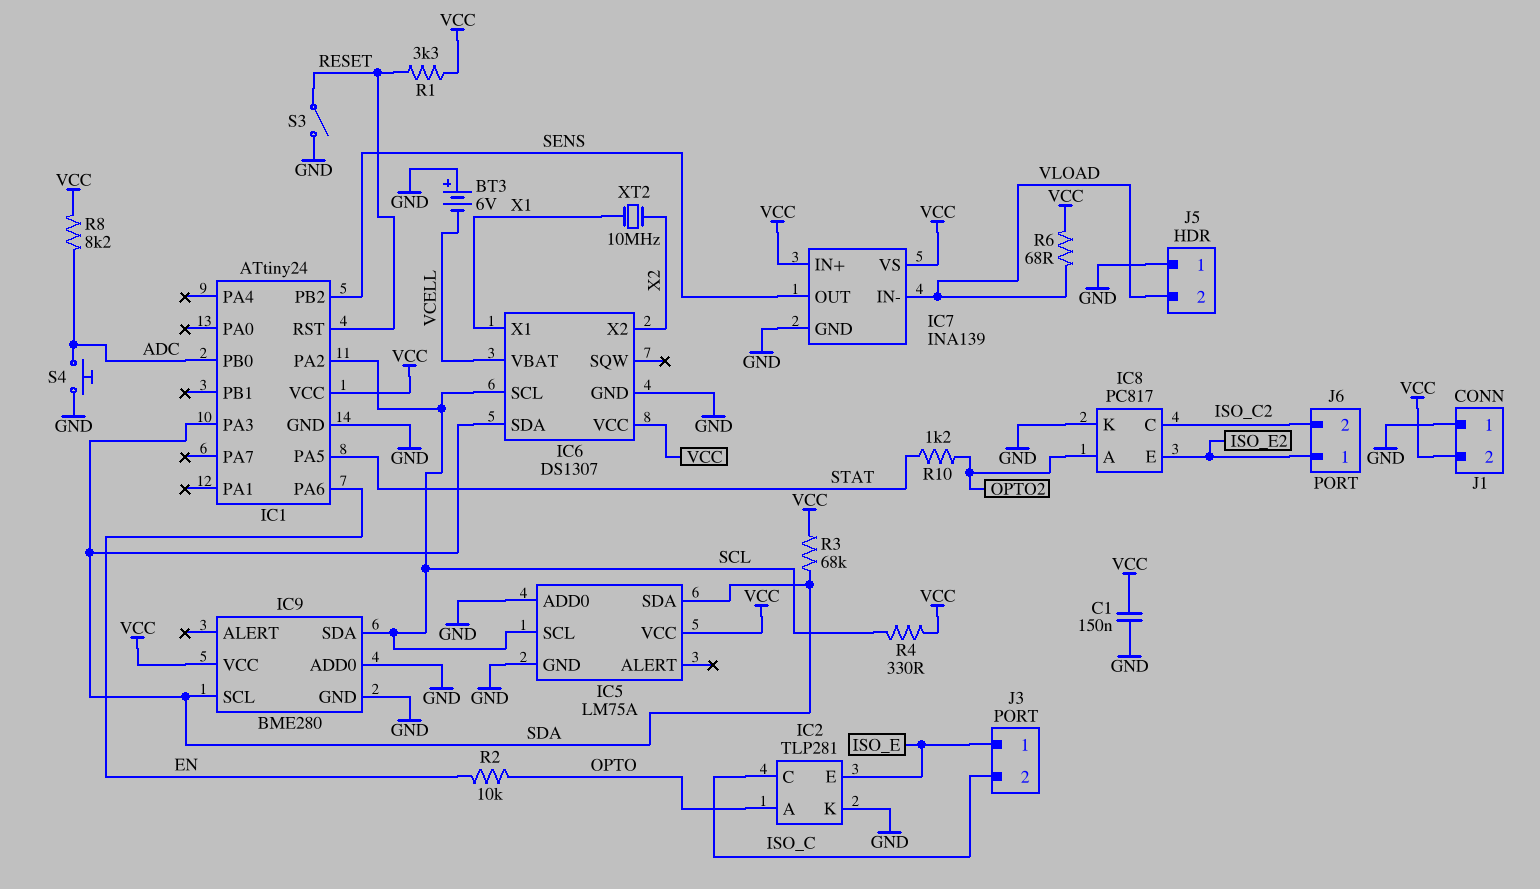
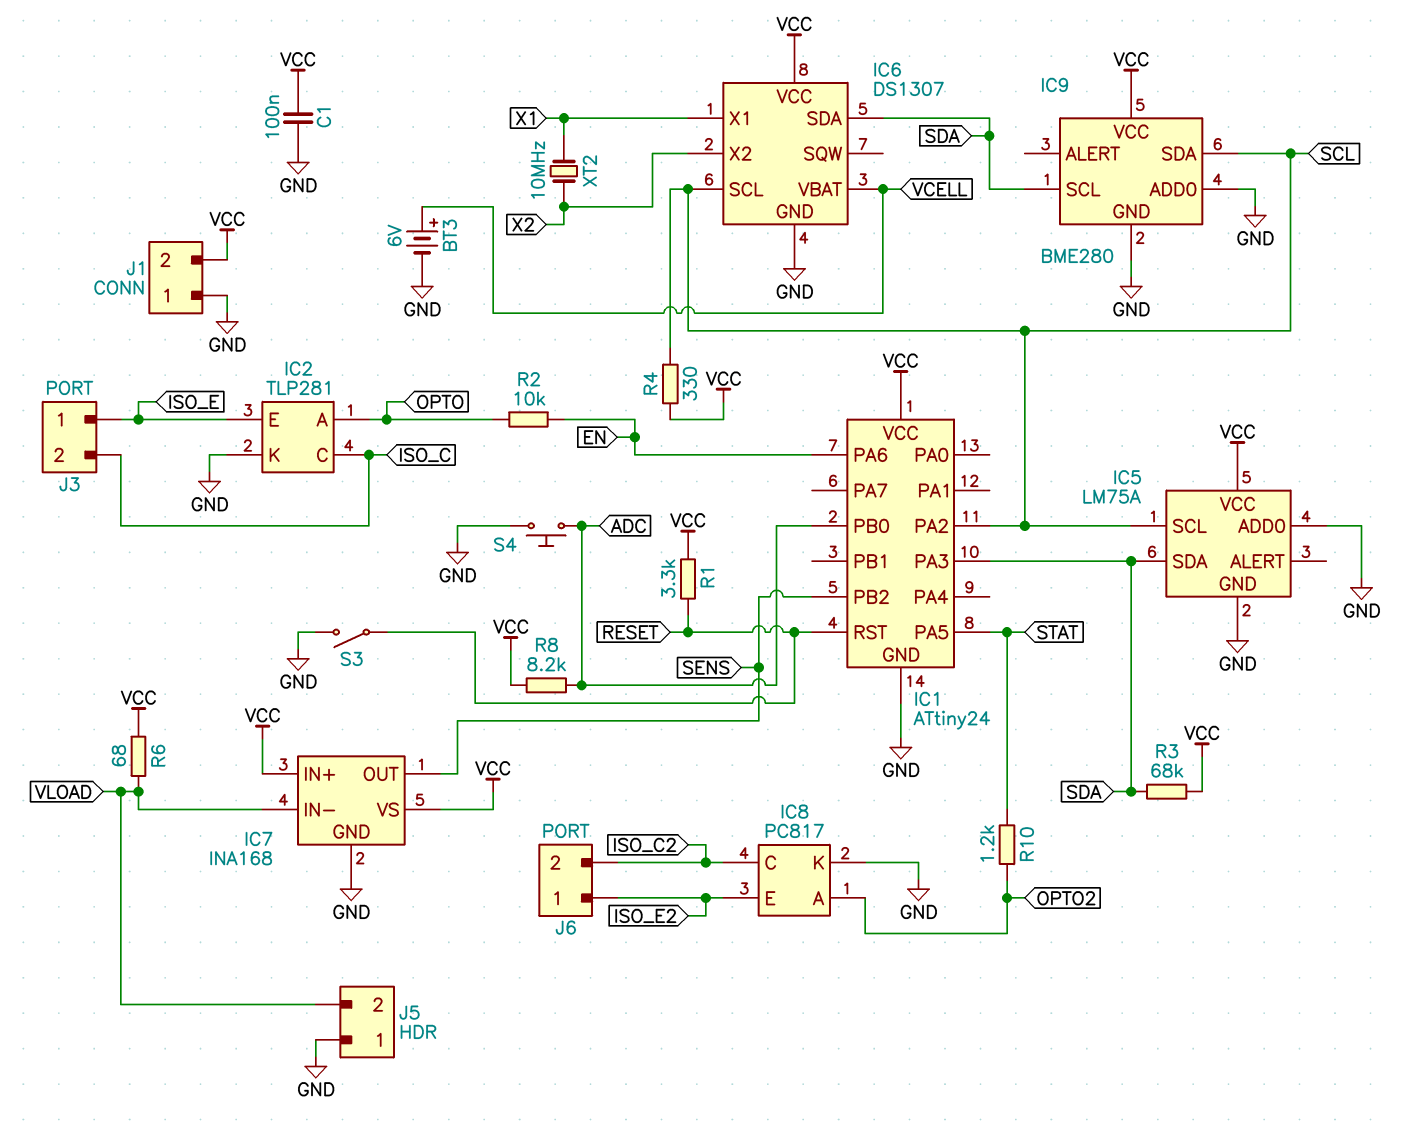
BT3: 6V (plus GND, minus VCELL) -> 6V (plus VCELL, minus GND)
C1: 150nF (GND, VCC) -> 100nF (GND, VCC)
IC7: INA139 -> INA168

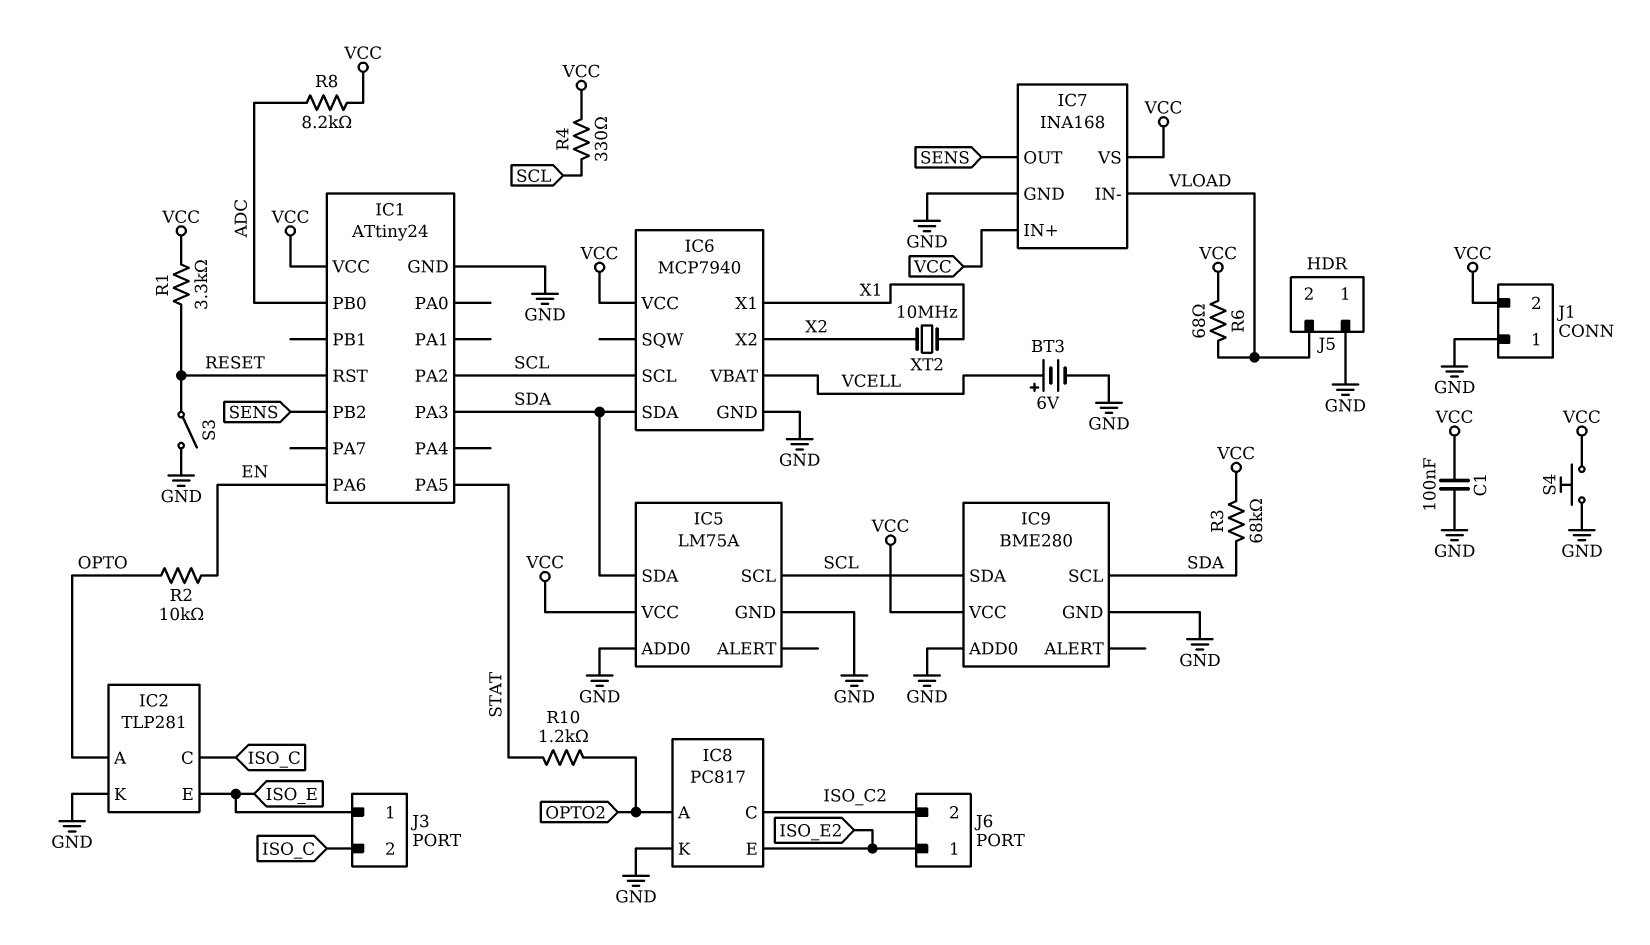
IC6: DS1307 -> MCP7940
S4: button (ADC, GND) -> button (GND, VCC)

